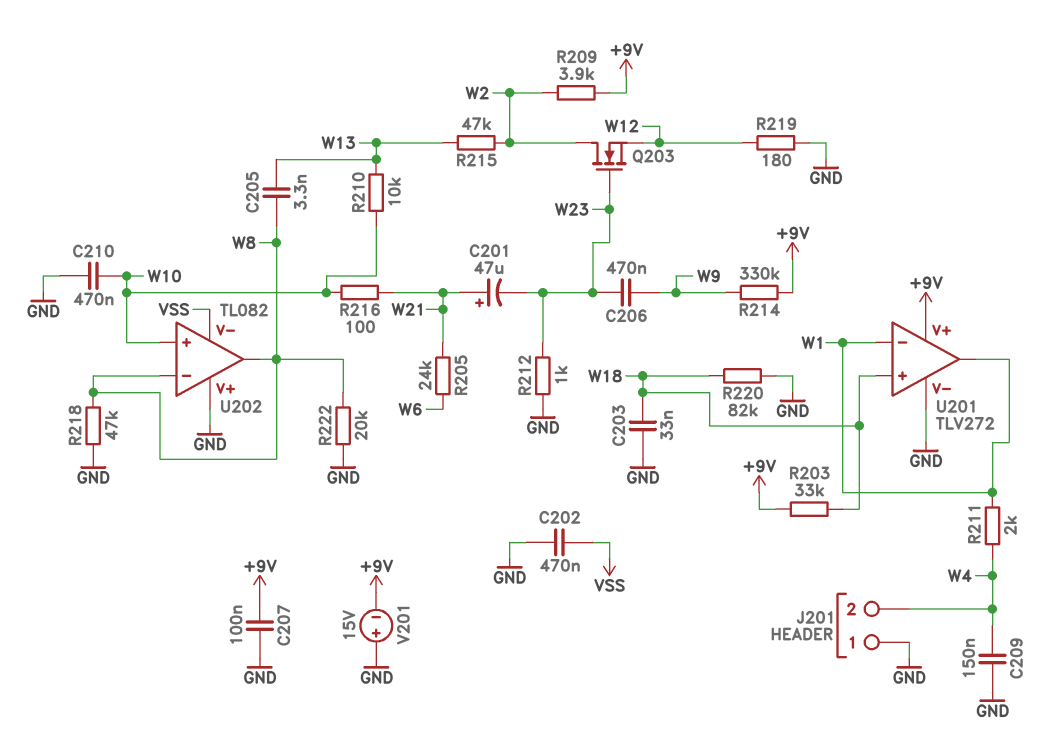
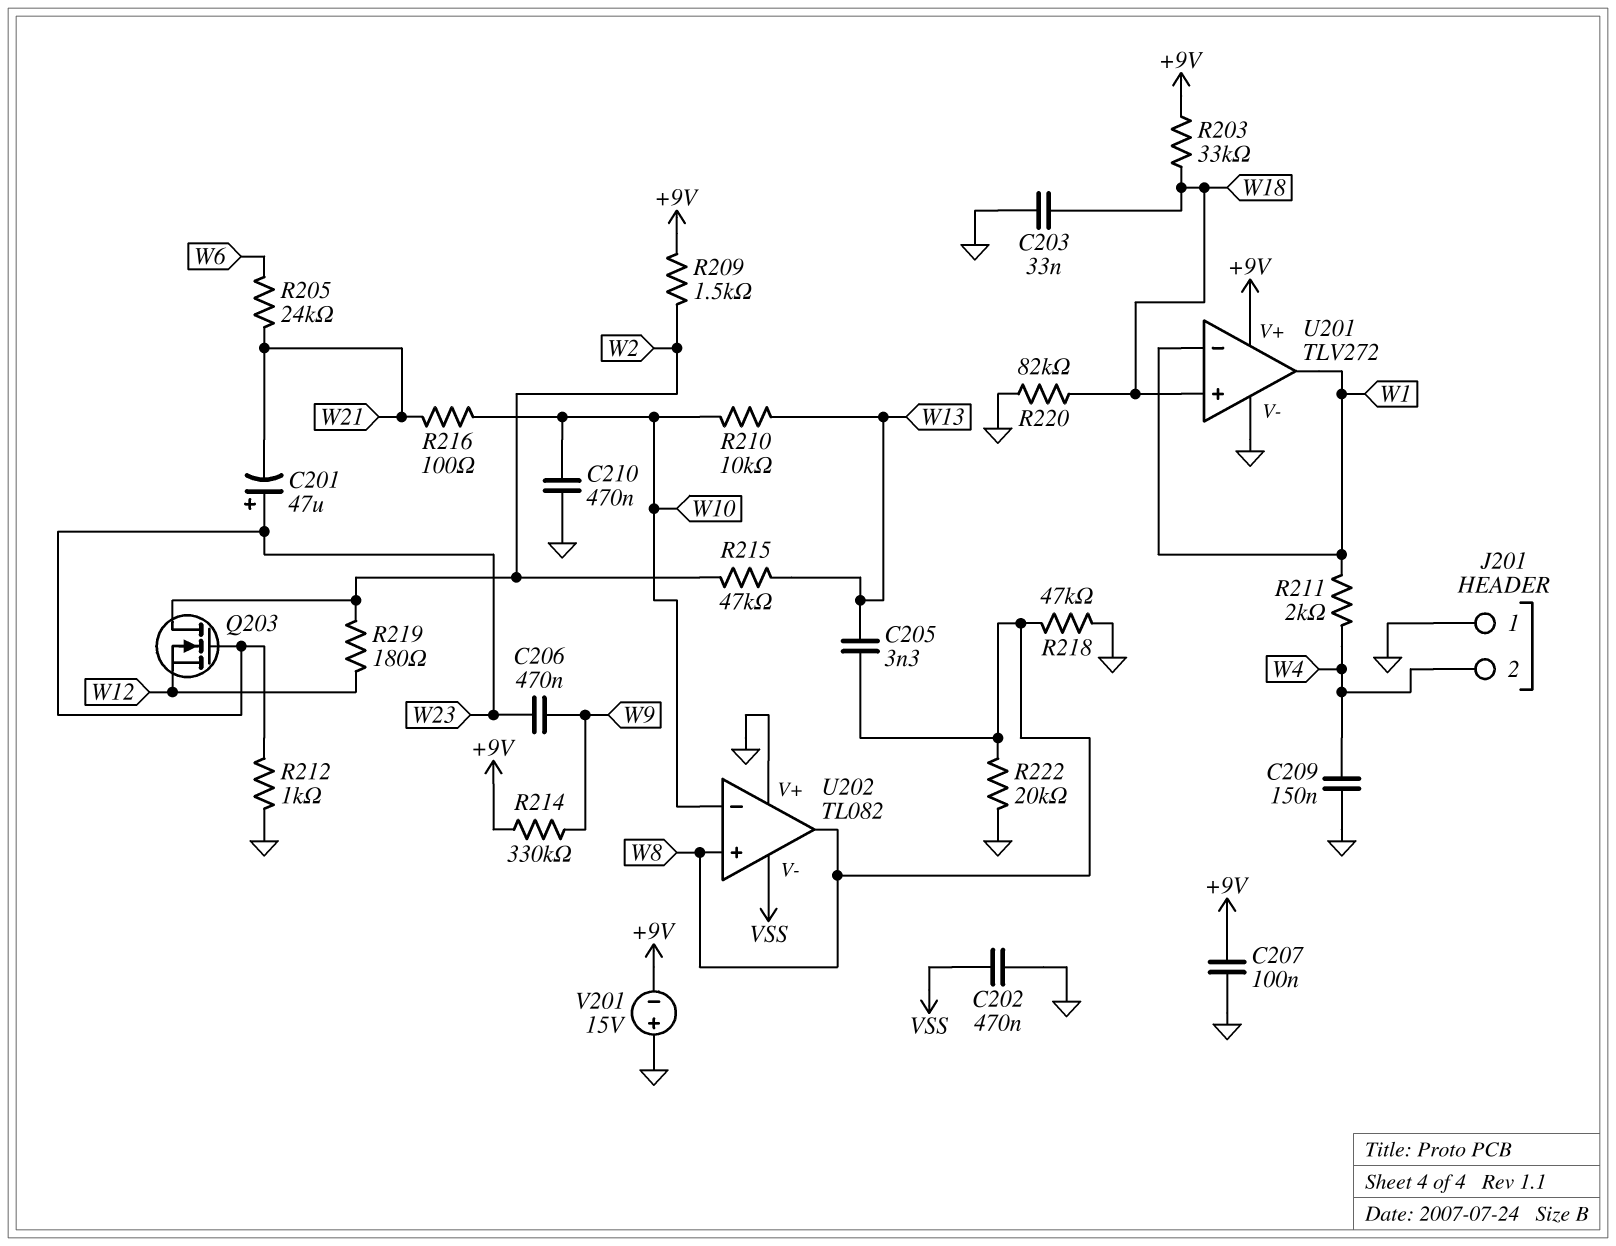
C201: 47uF (plus W21, minus W23) -> 47uF (plus W23, minus W21)
R209: 3.9k (+9V, W2) -> 1.5k (+9V, W2)
R219: 180 (GND, W12) -> 180 (W2, W12)
U202 pin in+: W10 -> W8
U202 pin in-: W8 -> W10

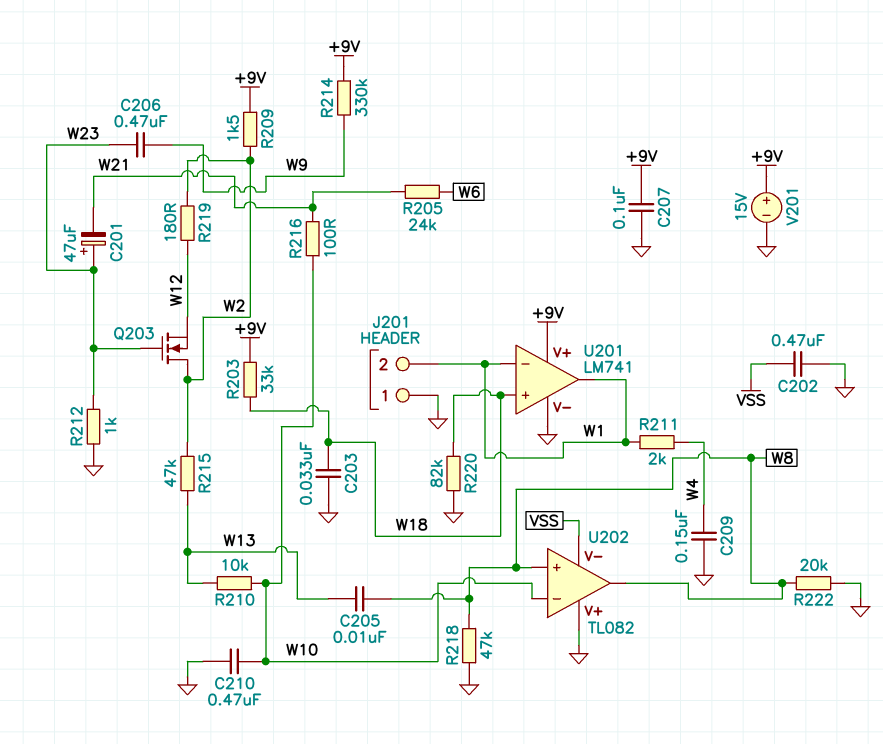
C205: 3.3nF (W8, W13) -> 10nF (W8, W13)
J201 pin 2: W4 -> W1
U201: TLV272 -> LM741
V201: 15V (plus GND, minus +9V) -> 15V (plus +9V, minus GND)

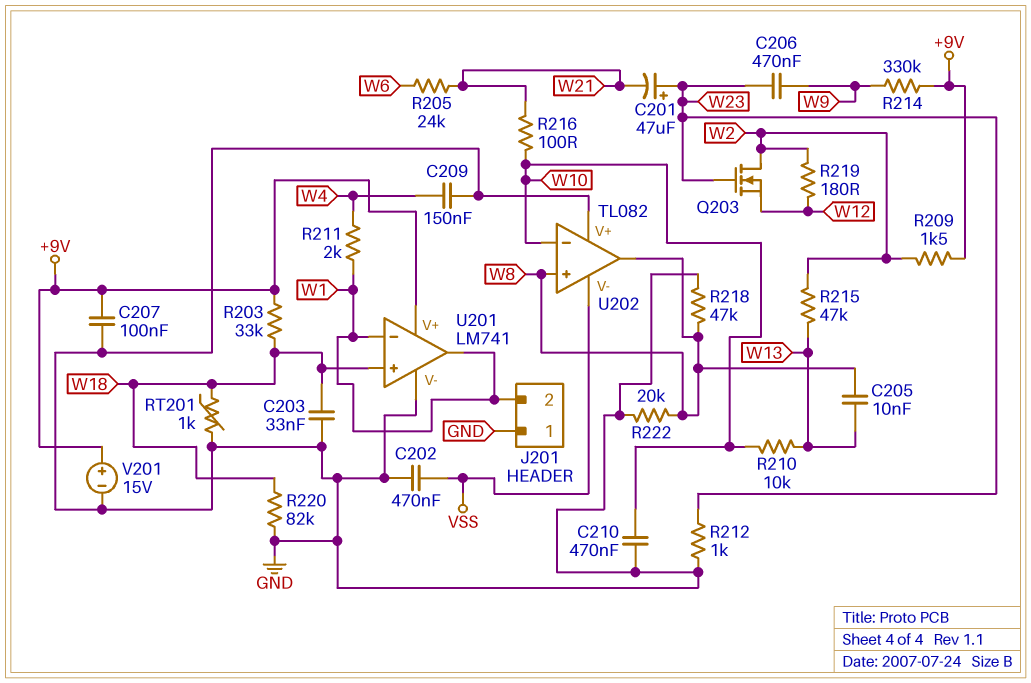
RT201: none -> 1k (GND, W18)

